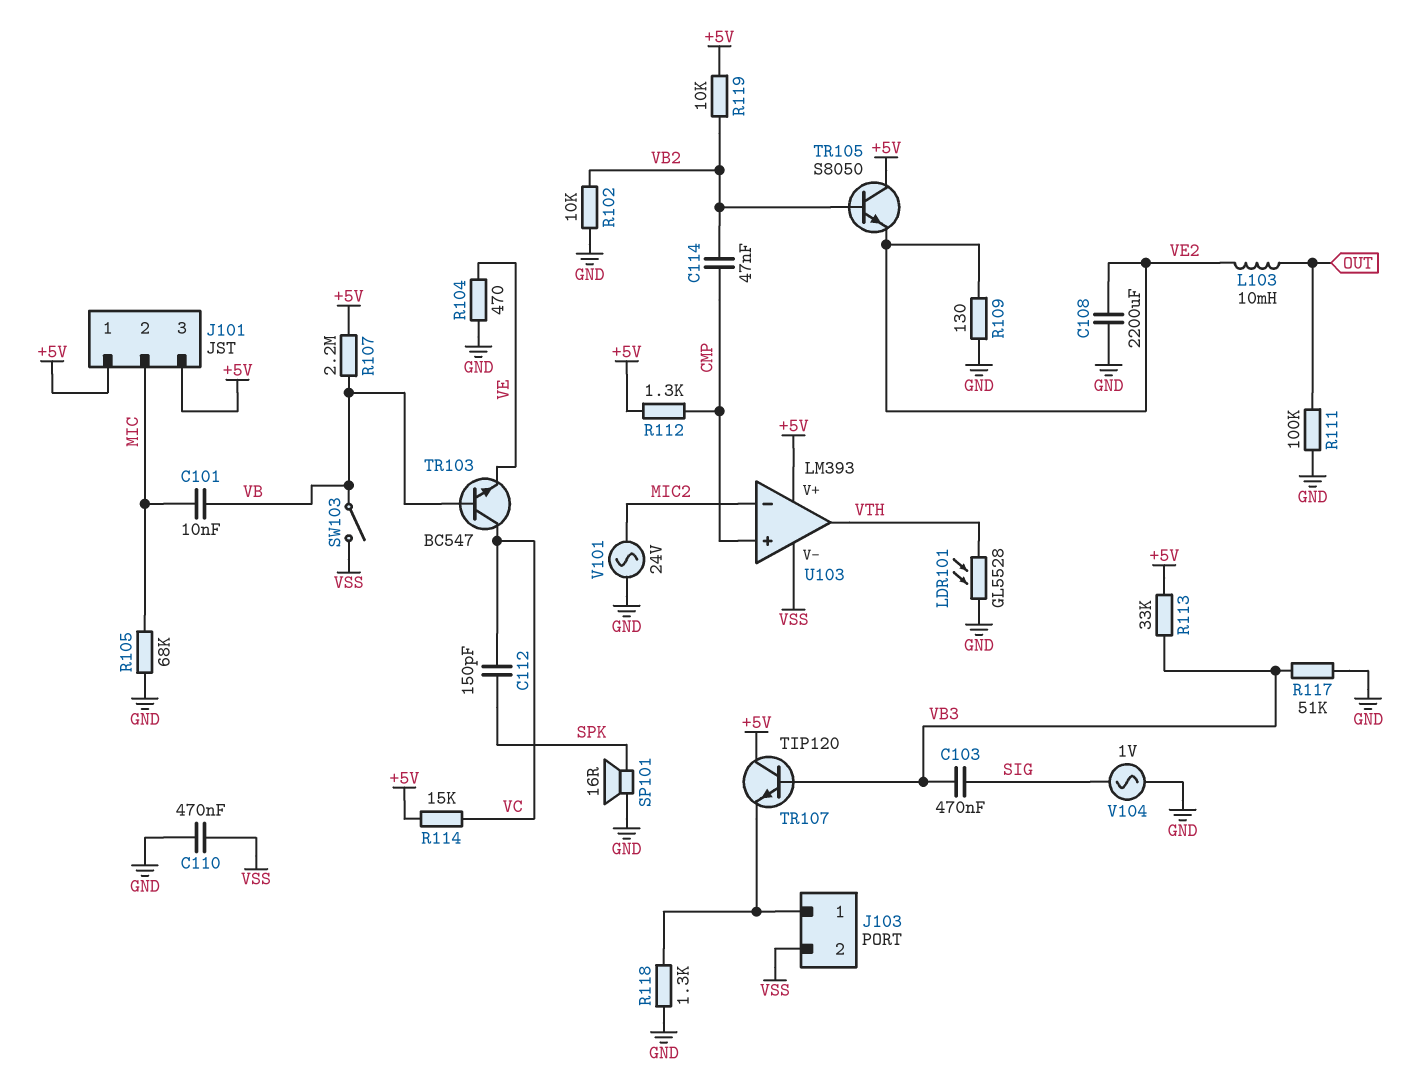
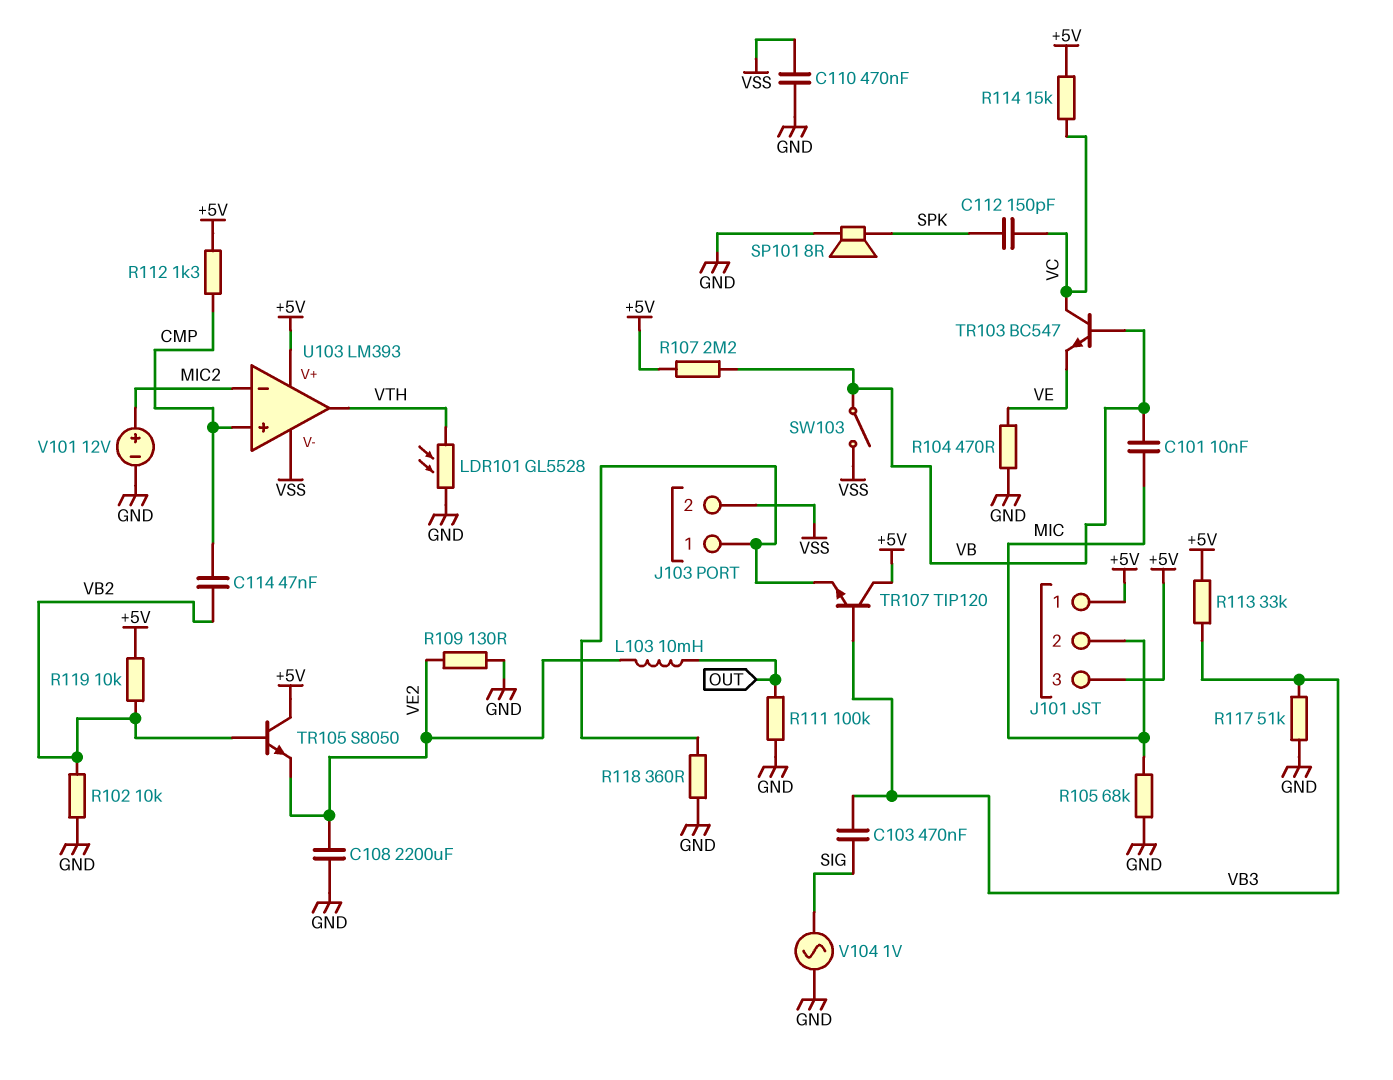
R118: 1.3k (GND, J103/1) -> 360 (GND, J103/1)
SP101: speaker 16R (GND, SPK) -> speaker 8R (GND, SPK)
V101: AC 24V (GND, MIC2) -> 12V (plus MIC2, minus GND)

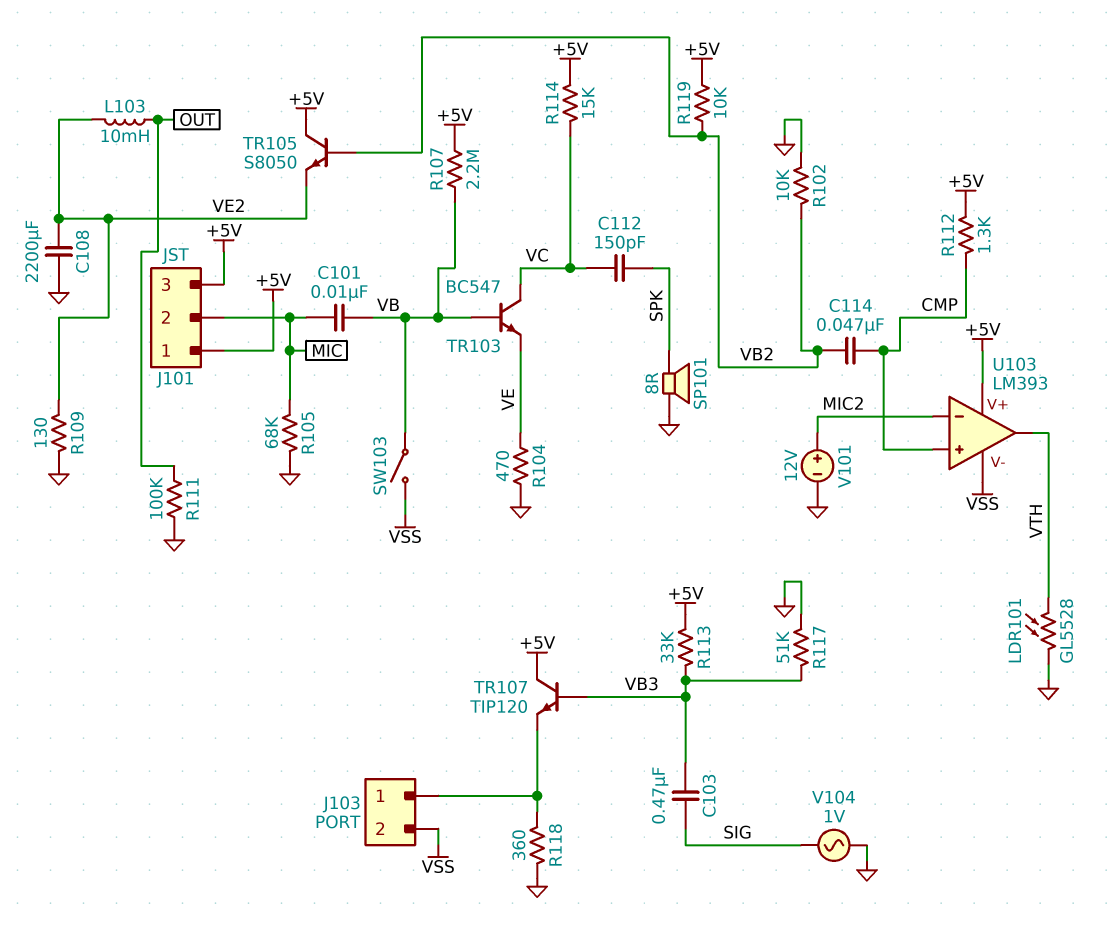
C110: 470nF (GND, VSS) -> none

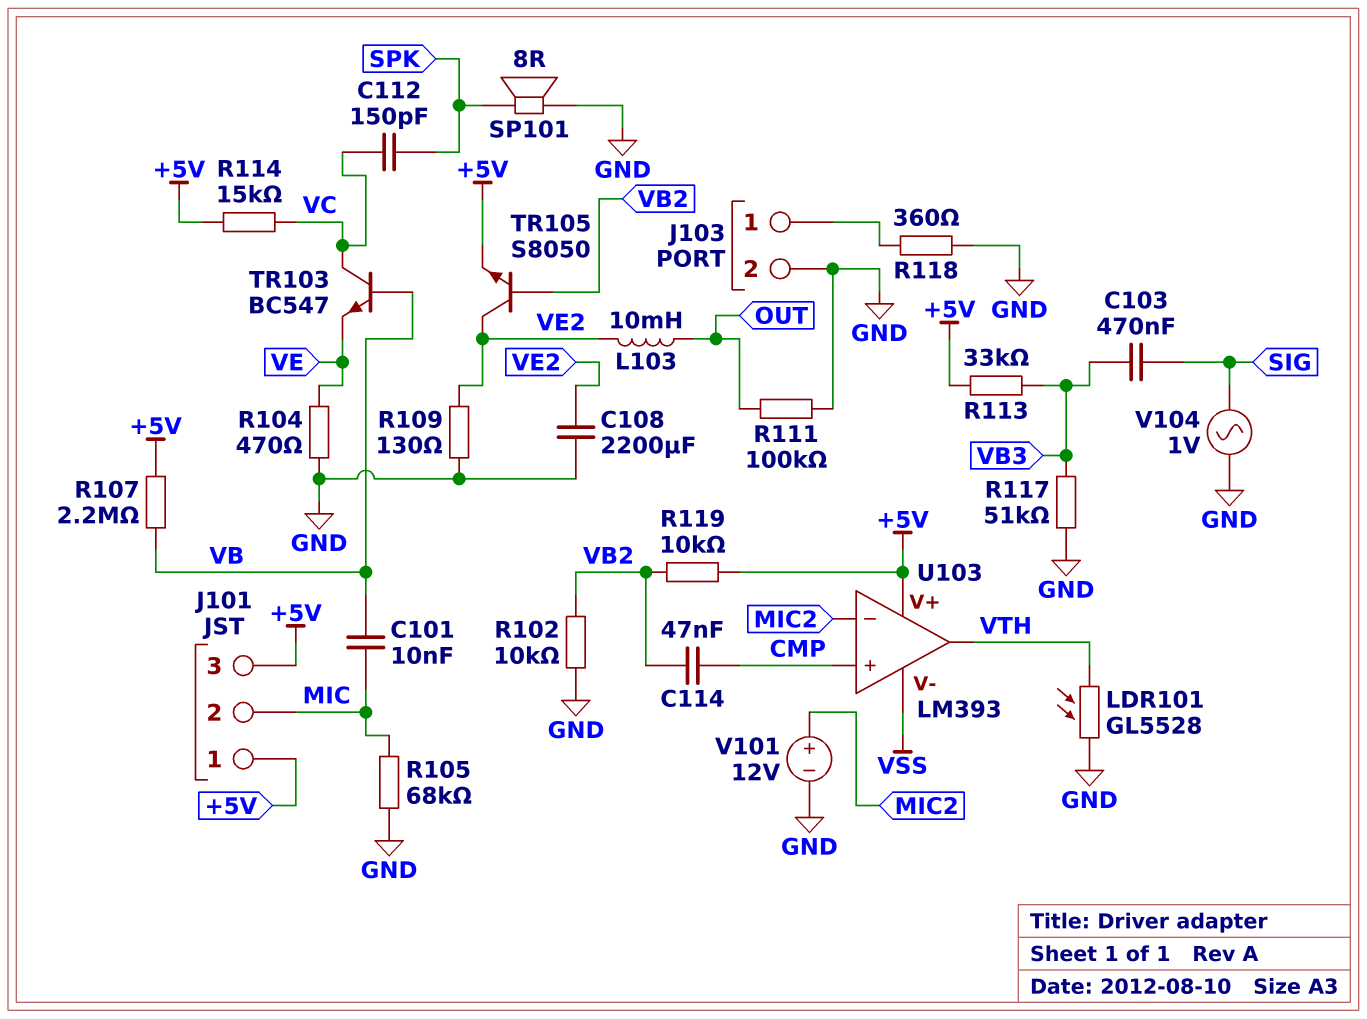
J103 pin 2: VSS -> GND
R112: 1.3k (+5V, CMP) -> none
SW103: switch (VB, VSS) -> none
TR105: NPN S8050 (B VB2, C +5V, E VE2) -> NPN S8050 (B VB2, C VE2, E +5V)
TR107: NPN TIP120 (B VB3, C +5V, E J103/1) -> none

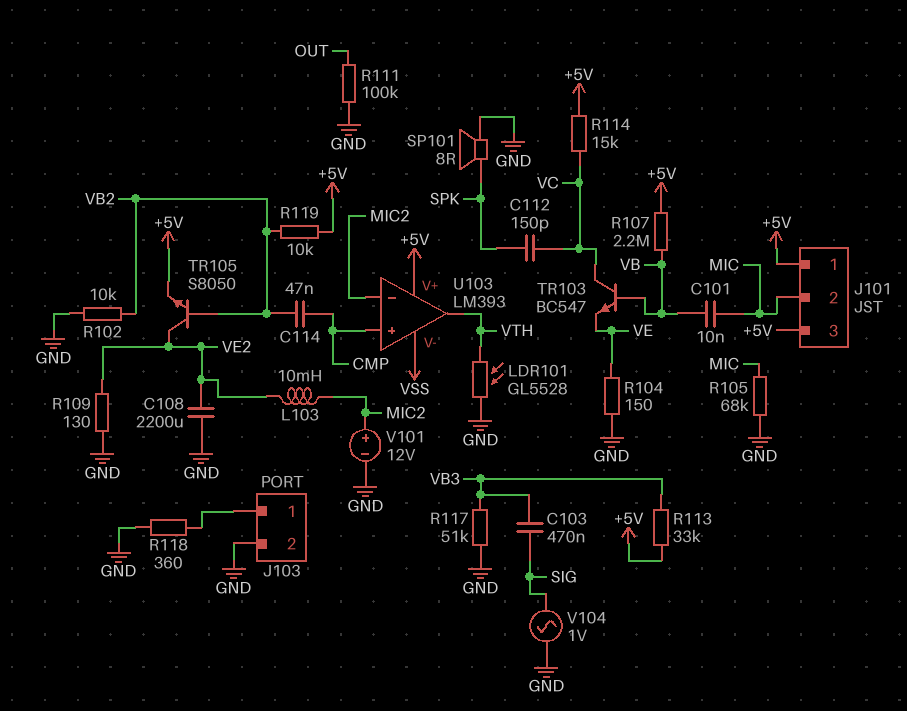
L103: 10mH (OUT, VE2) -> 10mH (MIC2, VE2)
R104: 470 (GND, VE) -> 150 (GND, VE)

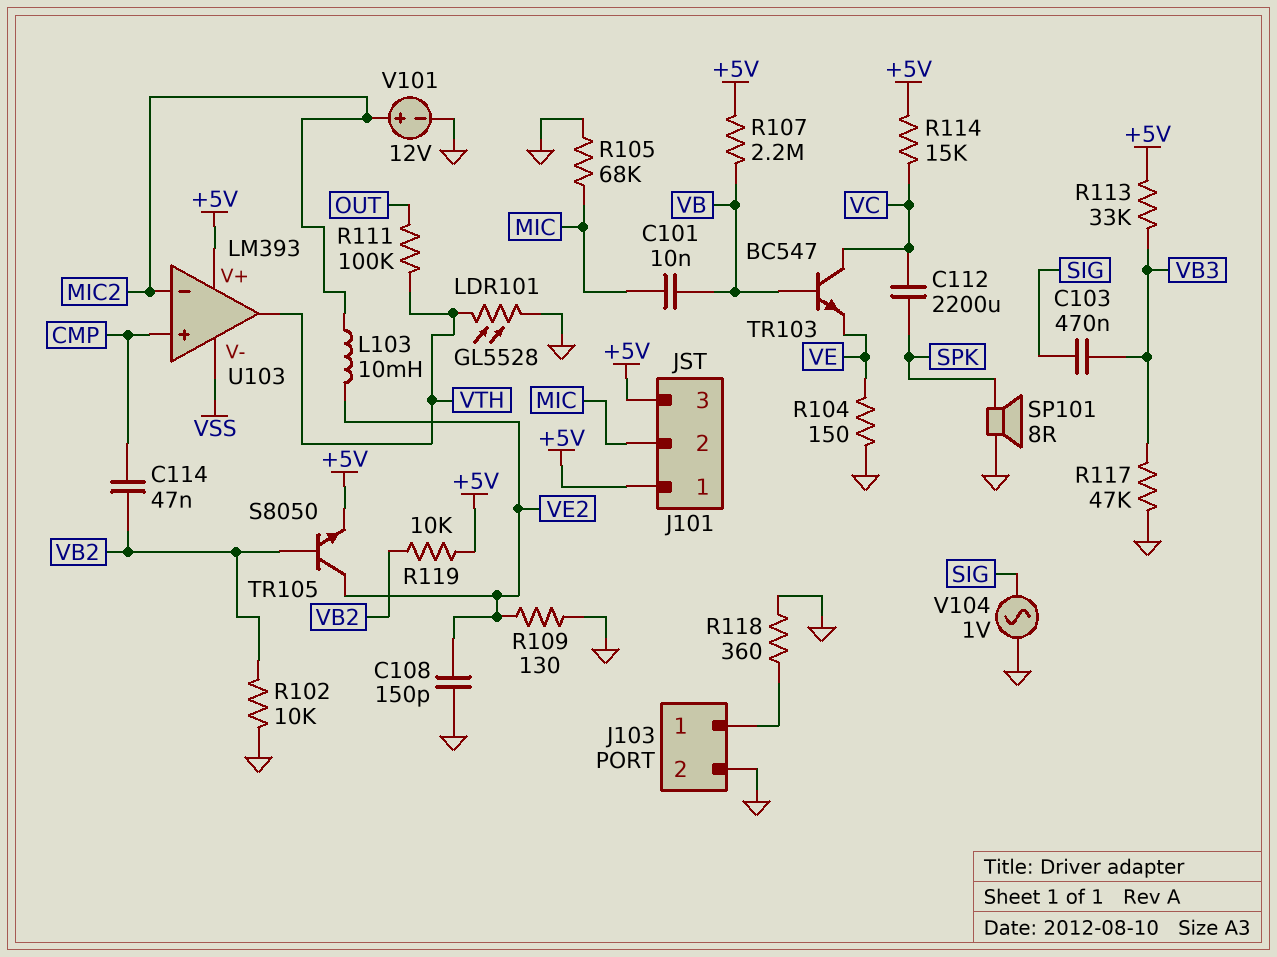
C108: 2200uF (GND, VE2) -> 150pF (GND, VE2)
C112: 150pF (SPK, VC) -> 2200uF (SPK, VC)
R111: 100k (GND, OUT) -> 100k (OUT, VTH)
R117: 51k (GND, VB3) -> 47k (GND, VB3)

